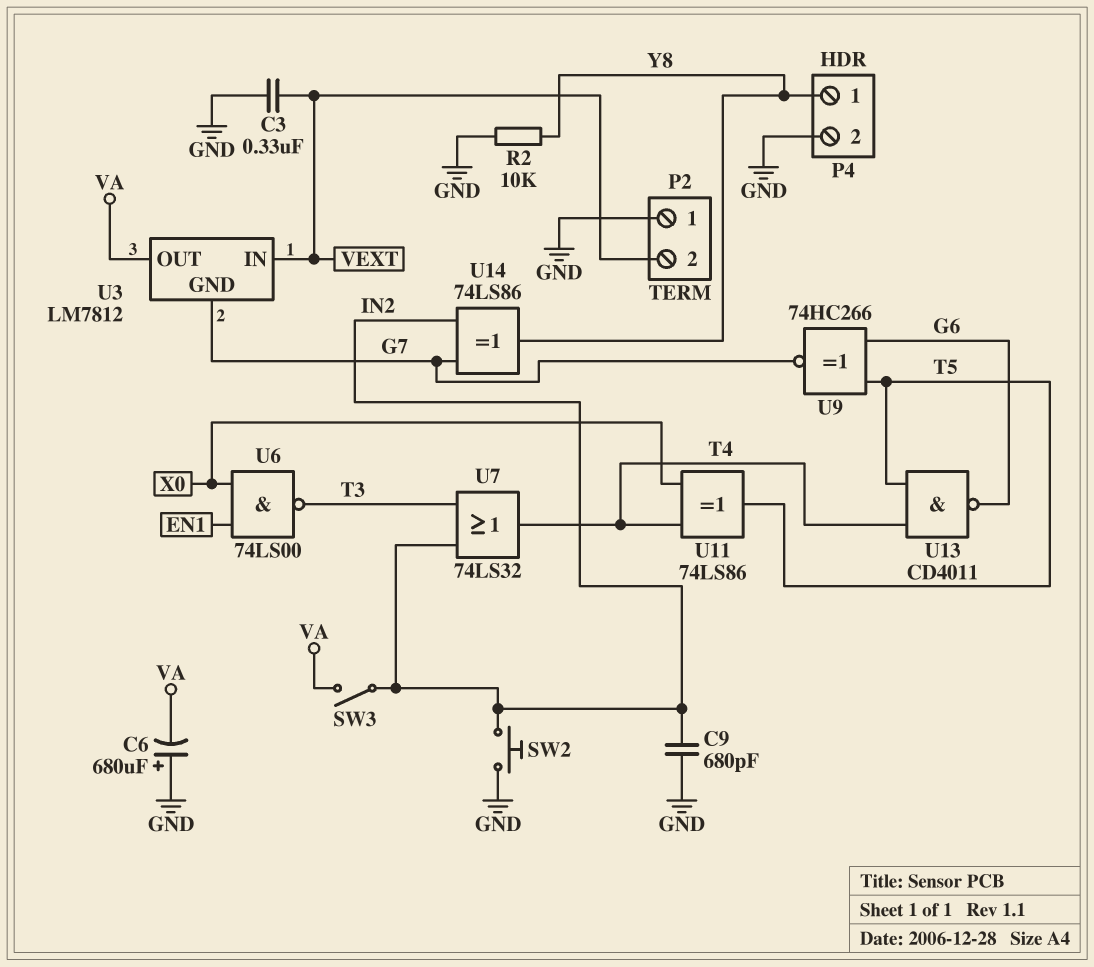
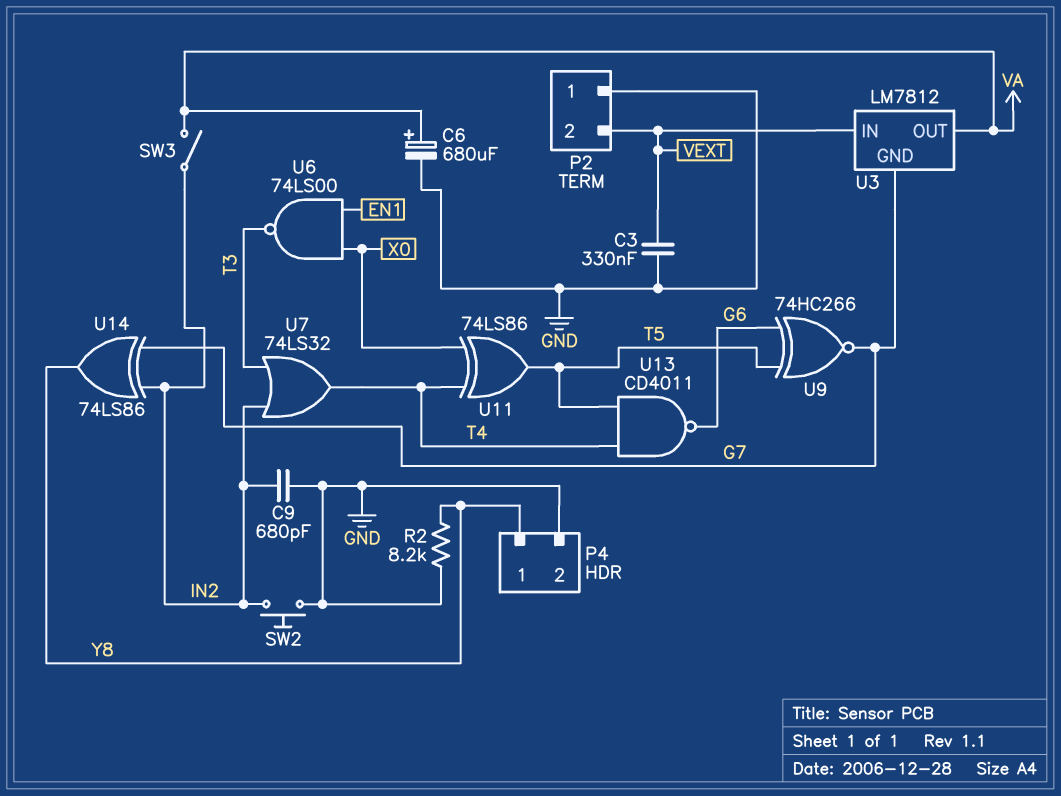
C6: 680uF (plus GND, minus VA) -> 680uF (plus VA, minus GND)
R2: 10k (GND, Y8) -> 8.2k (GND, Y8)

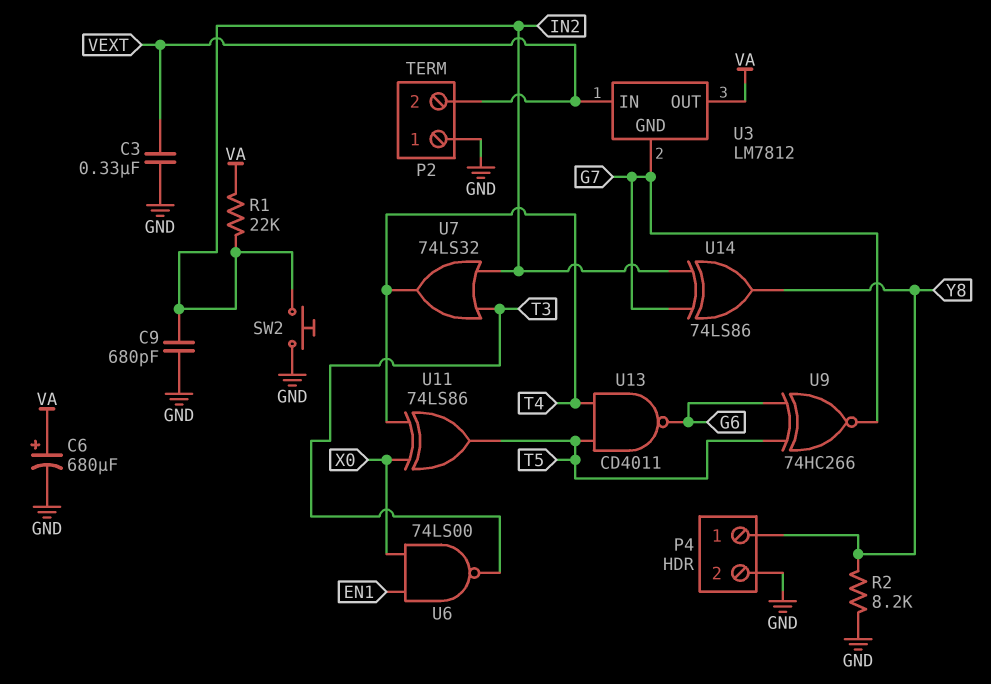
R1: none -> 22k (IN2, VA)
SW3: switch (IN2, VA) -> none

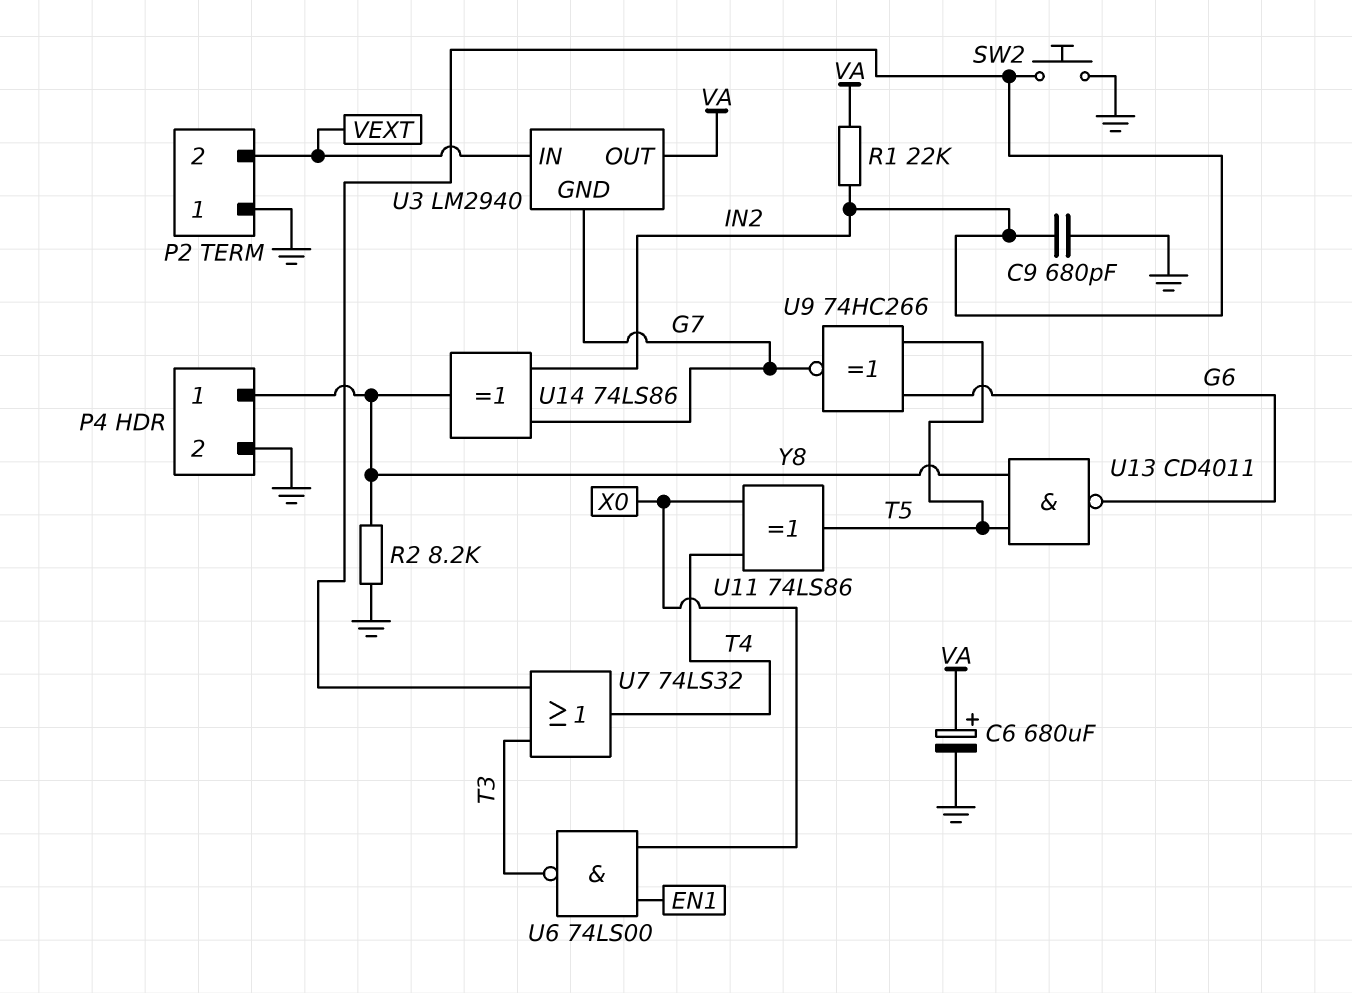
C3: 330nF (GND, VEXT) -> none
U3: LM7812 -> LM2940
U13: NAND CD4011 (in T4, in T5, out G6) -> NAND CD4011 (in T5, in Y8, out G6)

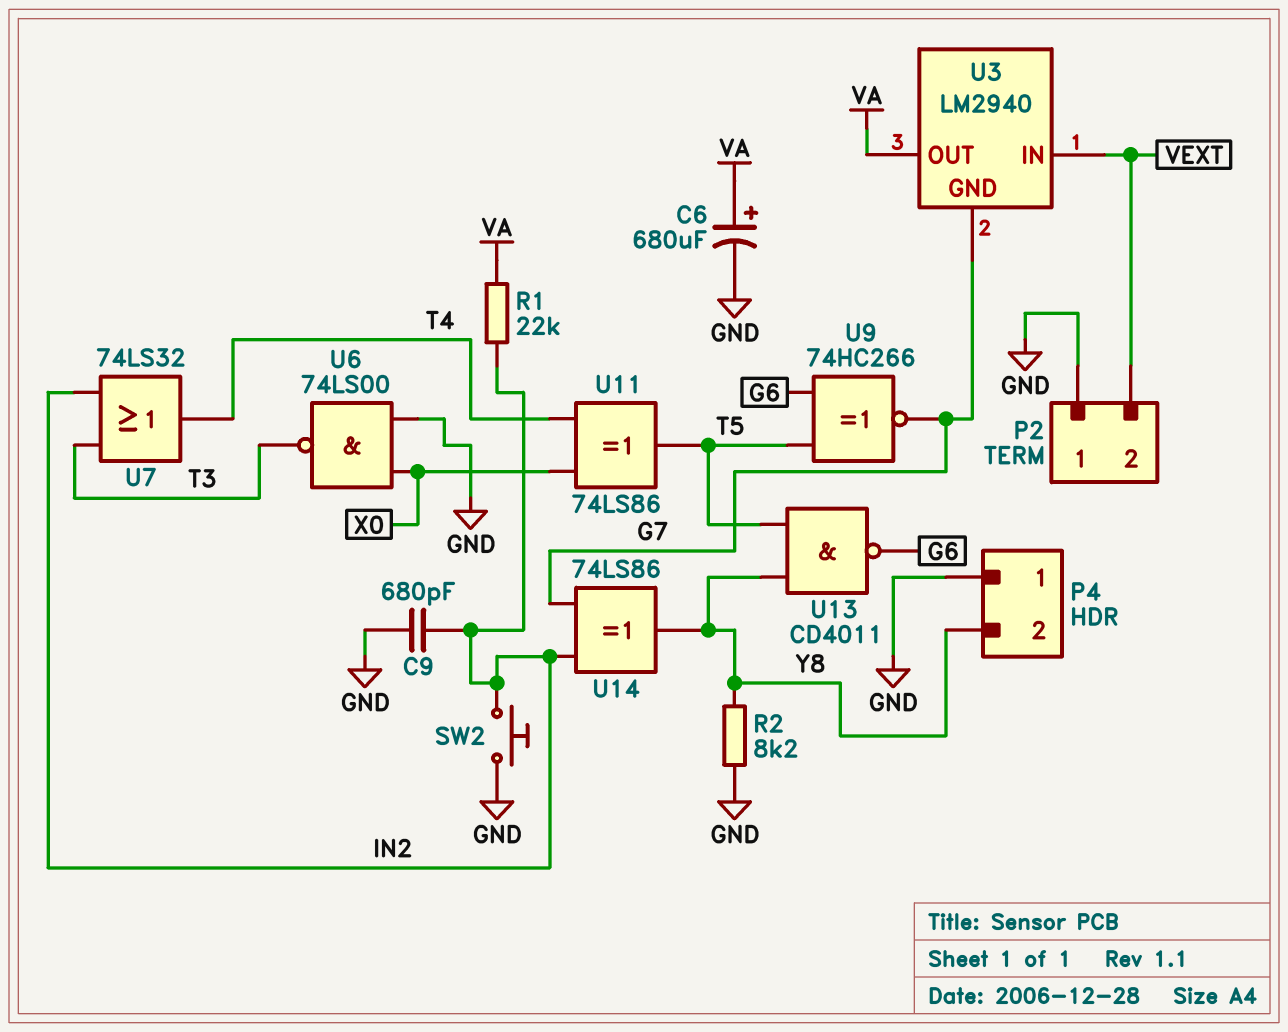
P4 pin 1: Y8 -> GND
P4 pin 2: GND -> Y8
U6: NAND 74LS00 (in EN1, in X0, out T3) -> NAND 74LS00 (in GND, in X0, out T3)

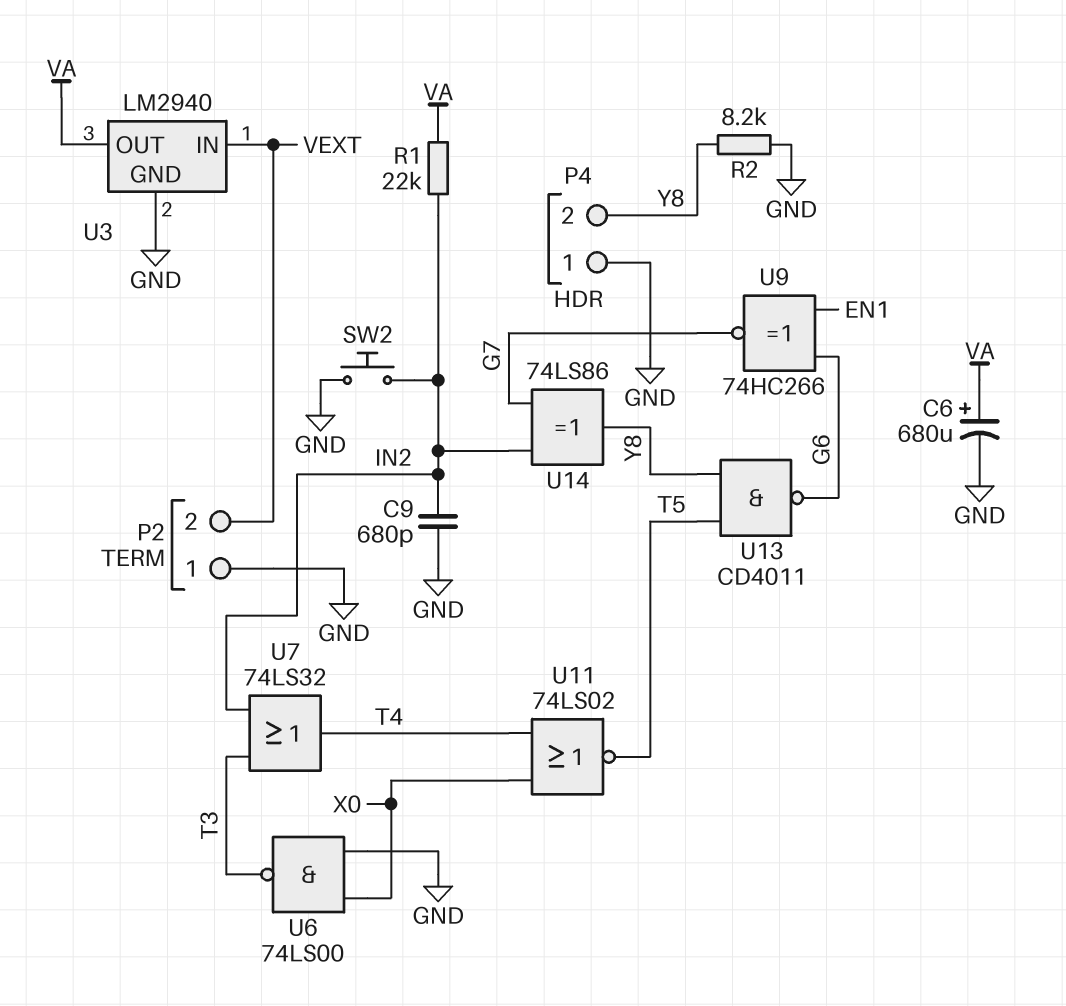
U3 pin GND: G7 -> GND
U9: XNOR 74HC266 (in G6, in T5, out G7) -> XNOR 74HC266 (in EN1, in G6, out G7)
U11: XOR 74LS86 (in T4, in X0, out T5) -> NOR 74LS02 (in T4, in X0, out T5)

